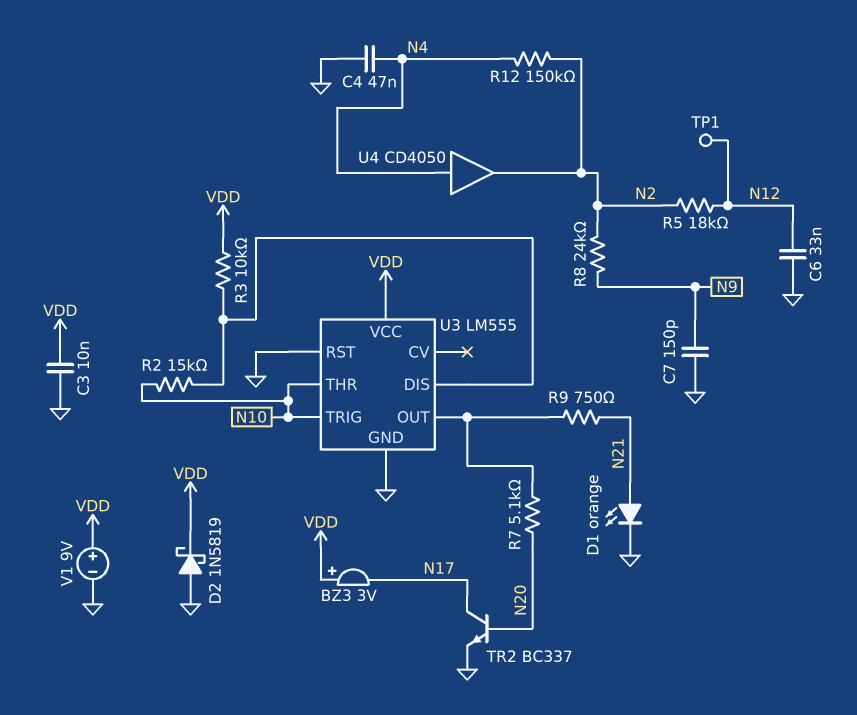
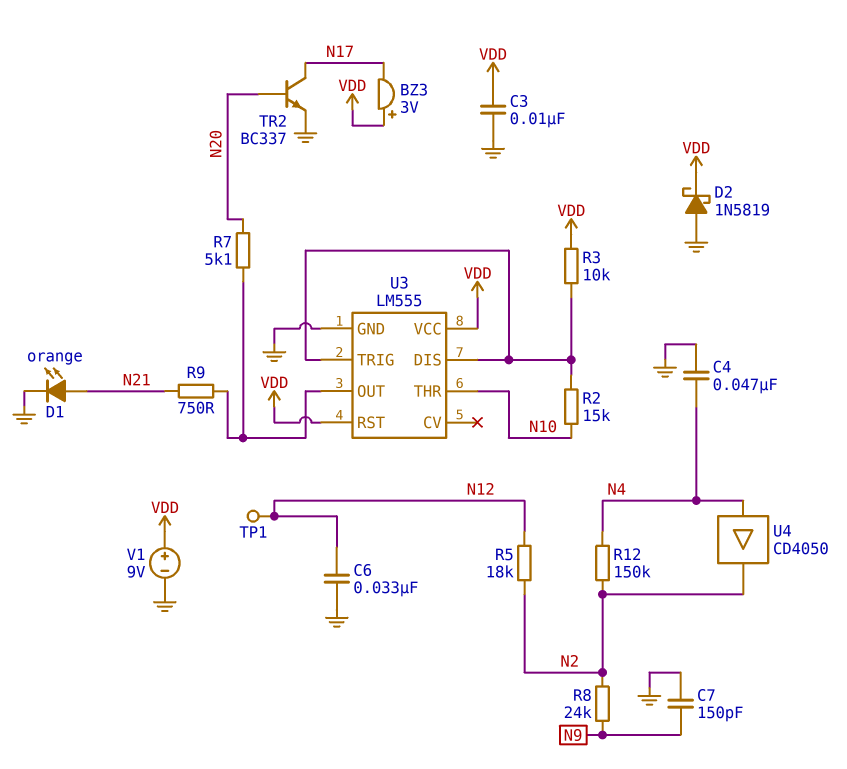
U3 pin RST: GND -> VDD
U3 pin TRIG: N10 -> U3/DIS

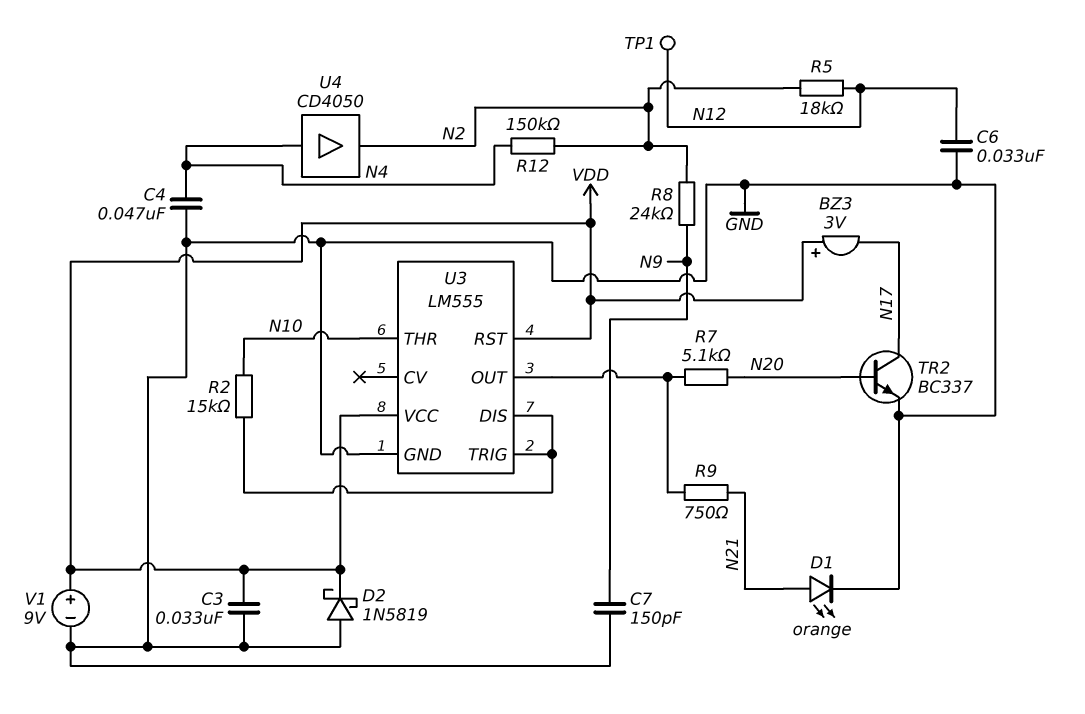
C3: 10nF (GND, VDD) -> 33nF (GND, VDD)
R3: 10k (U3/DIS, VDD) -> none

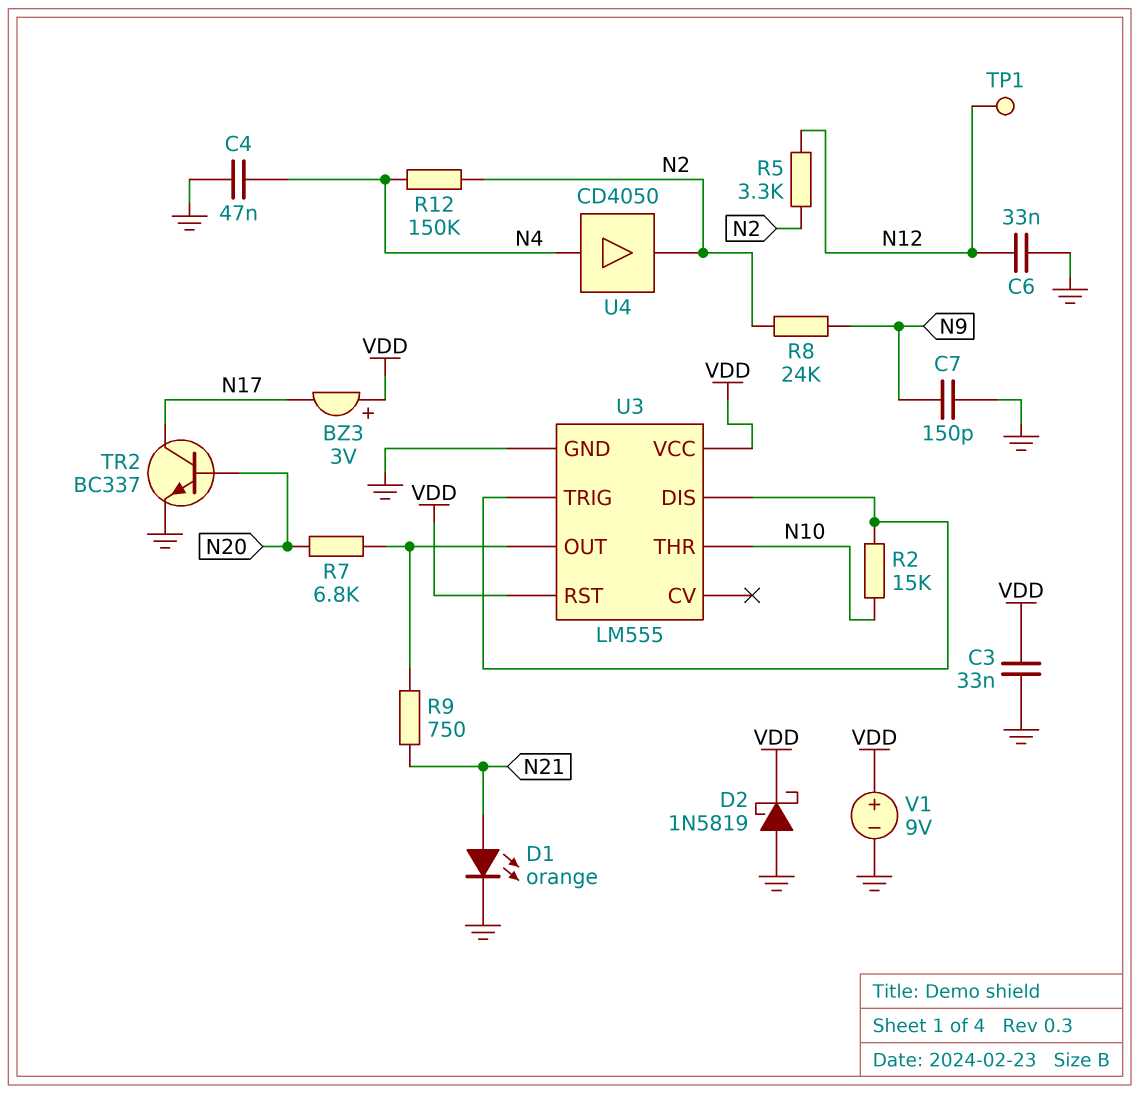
R5: 18k (N2, N12) -> 3.3k (N2, N12)
R7: 5.1k (N20, U3/OUT) -> 6.8k (N20, U3/OUT)

